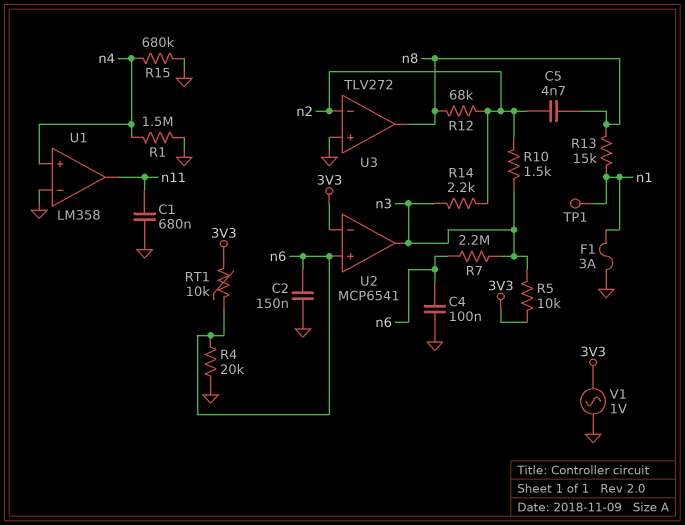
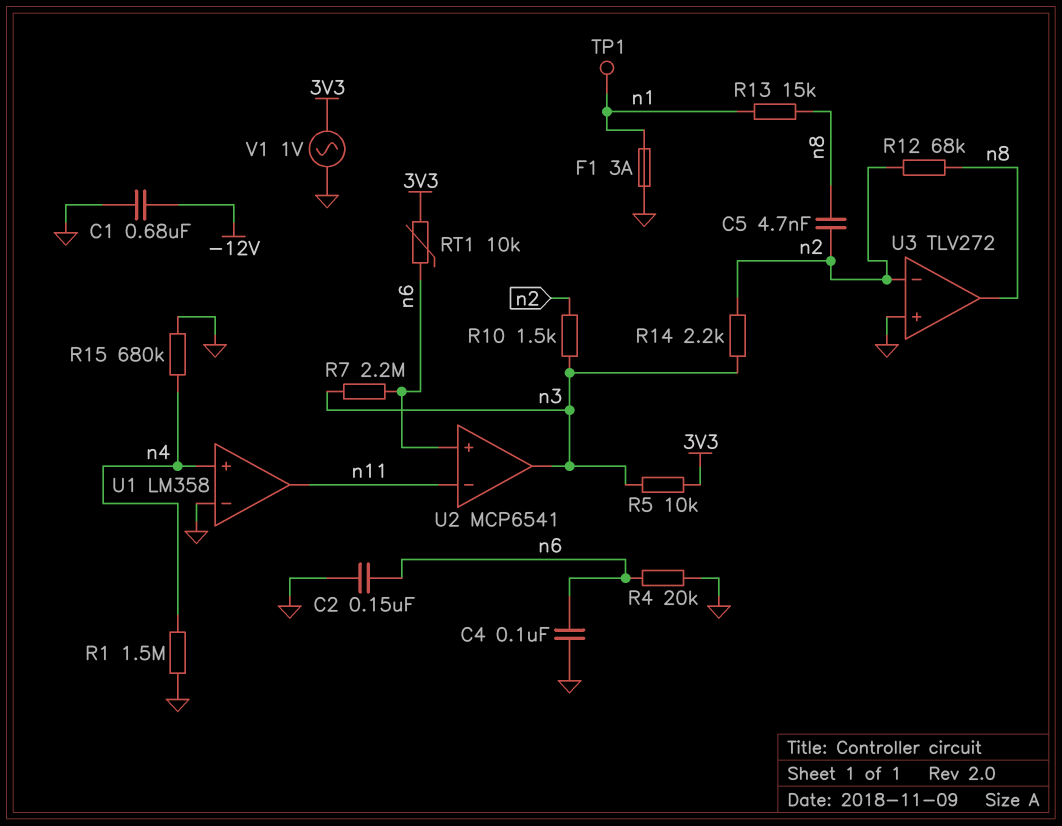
C1: 680nF (GND, n11) -> 680nF (-12V, GND)
U2 pin in-: 3V3 -> n11

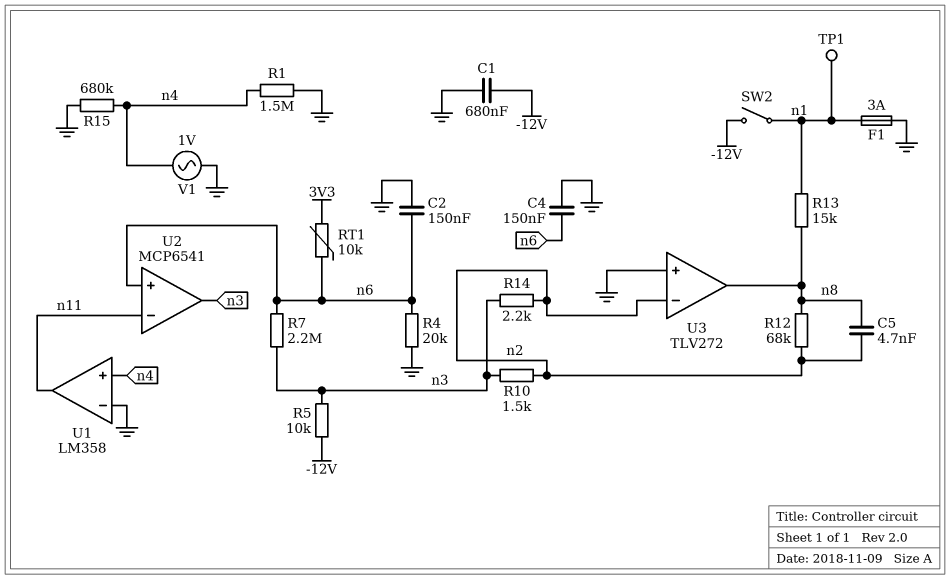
C4: 100nF (GND, n6) -> 150nF (GND, n6)
R5: 10k (3V3, n3) -> 10k (-12V, n3)
SW2: none -> switch (-12V, n1)
V1: AC 1V (3V3, GND) -> AC 1V (GND, n4)

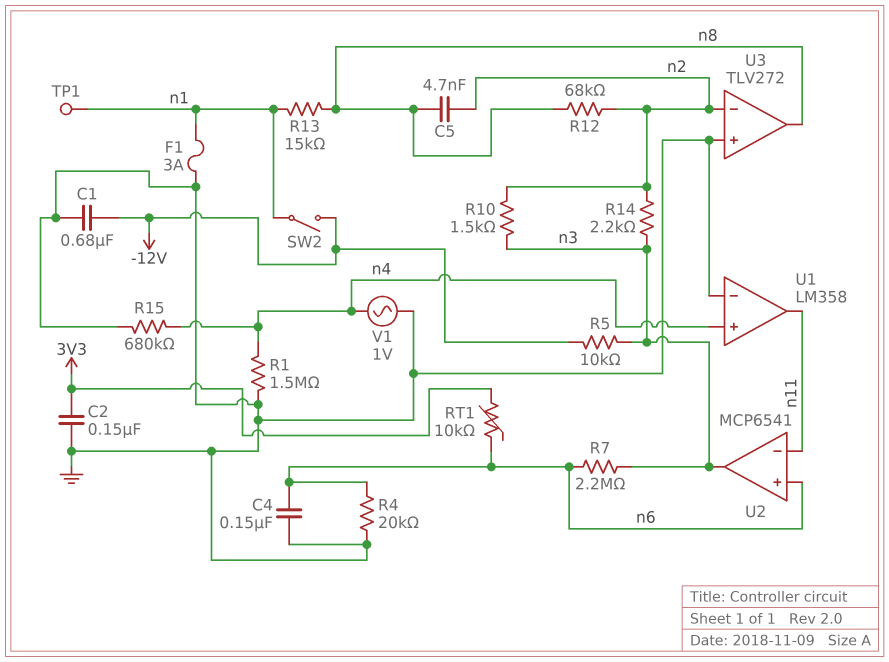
C2: 150nF (GND, n6) -> 150nF (3V3, GND)

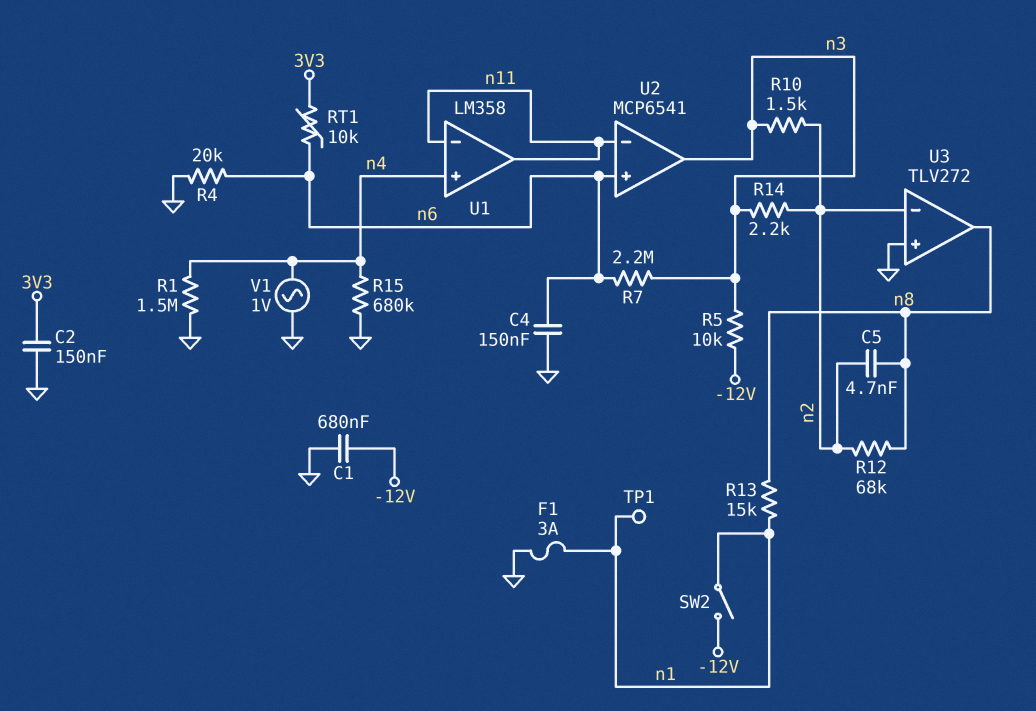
U1 pin in-: GND -> n11

